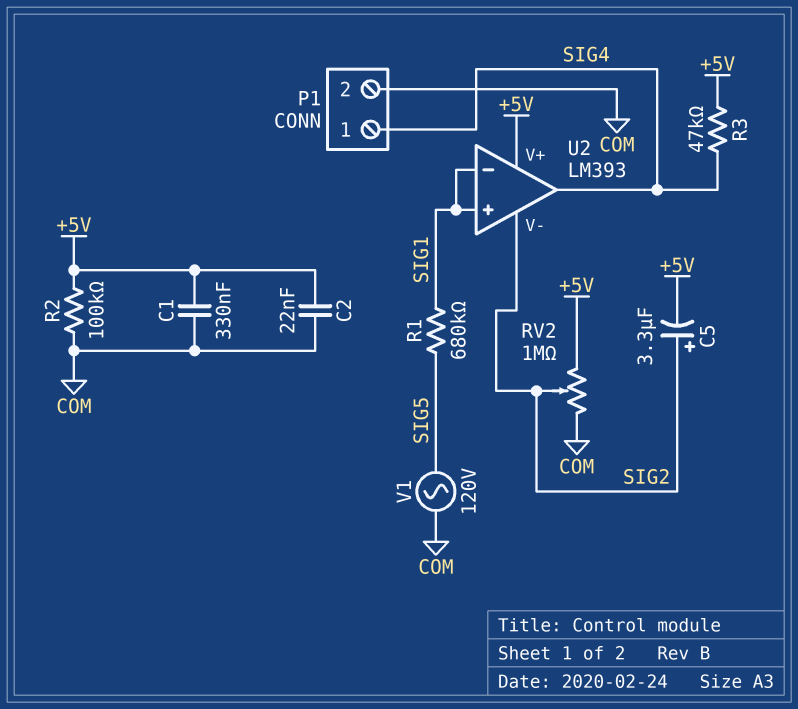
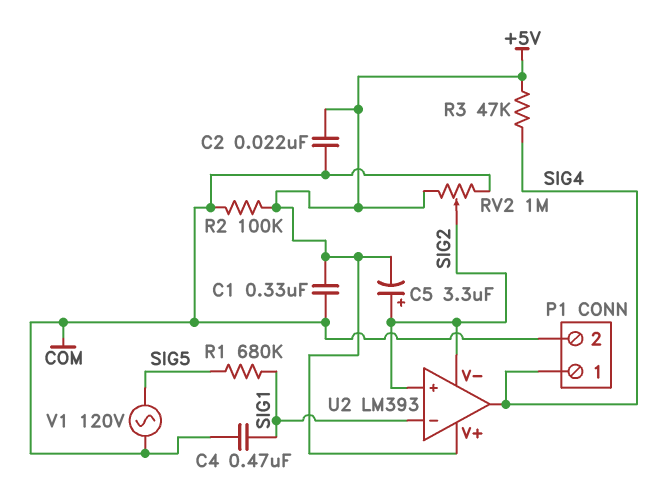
C4: none -> 470nF (COM, SIG1)
U2 pin in+: SIG1 -> SIG2

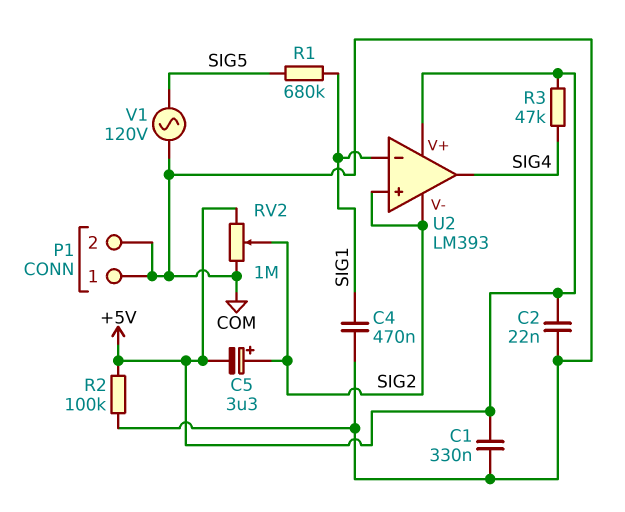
P1 pin 1: SIG4 -> COM

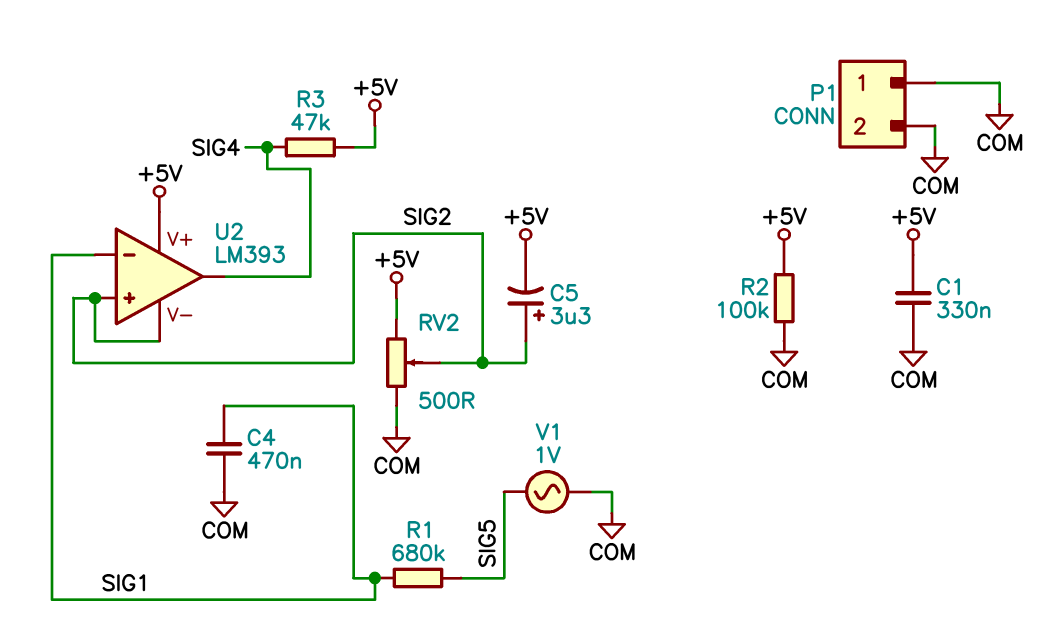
C2: 22nF (+5V, COM) -> none
RV2: 1M (+5V, COM, wiper SIG2) -> 500 (+5V, COM, wiper SIG2)
V1: AC 120V (COM, SIG5) -> AC 1V (COM, SIG5)

